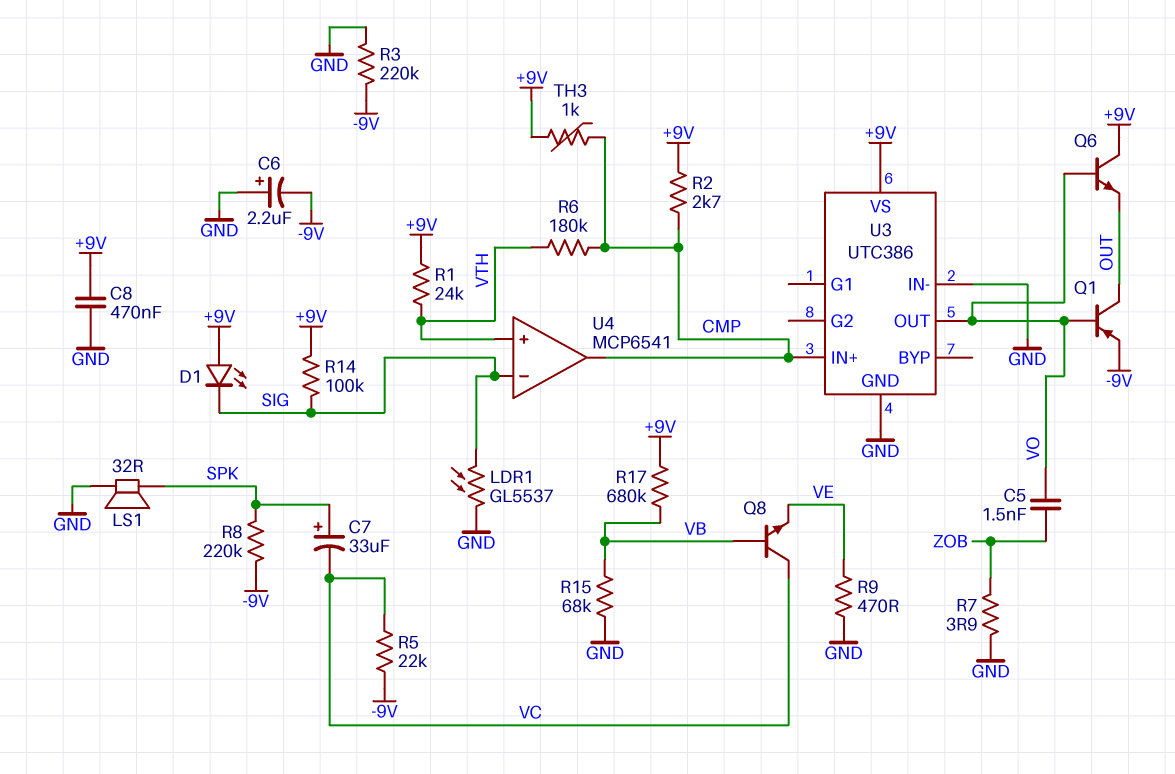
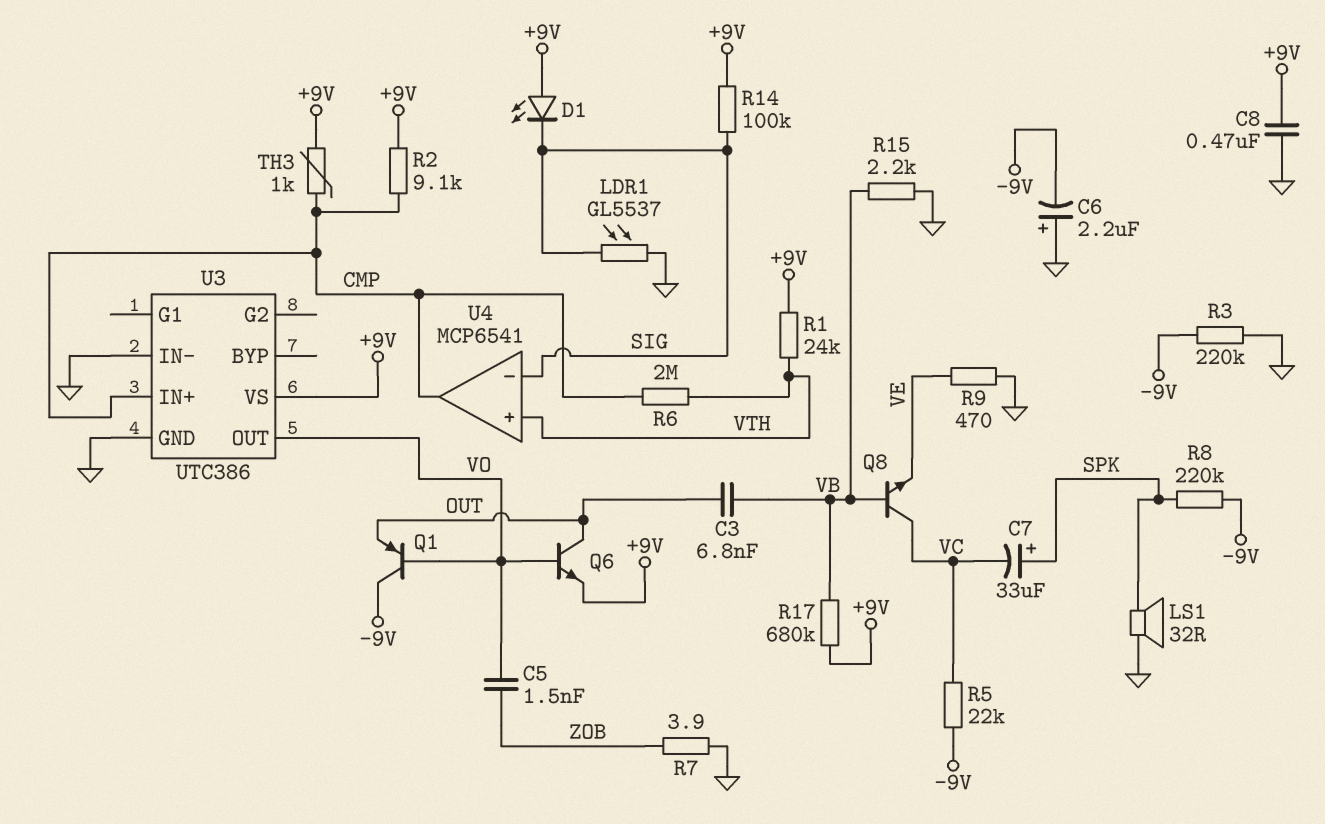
C3: none -> 6.8nF (OUT, VB)
Q1: PNP (B VO, C OUT, E -9V) -> PNP (B VO, C -9V, E OUT)
Q6: NPN (B VO, C +9V, E OUT) -> NPN (B VO, C OUT, E +9V)
R2: 2.7k (+9V, CMP) -> 9.1k (+9V, CMP)
R6: 180k (CMP, VTH) -> 2M (CMP, VTH)
R15: 68k (GND, VB) -> 2.2k (GND, VB)

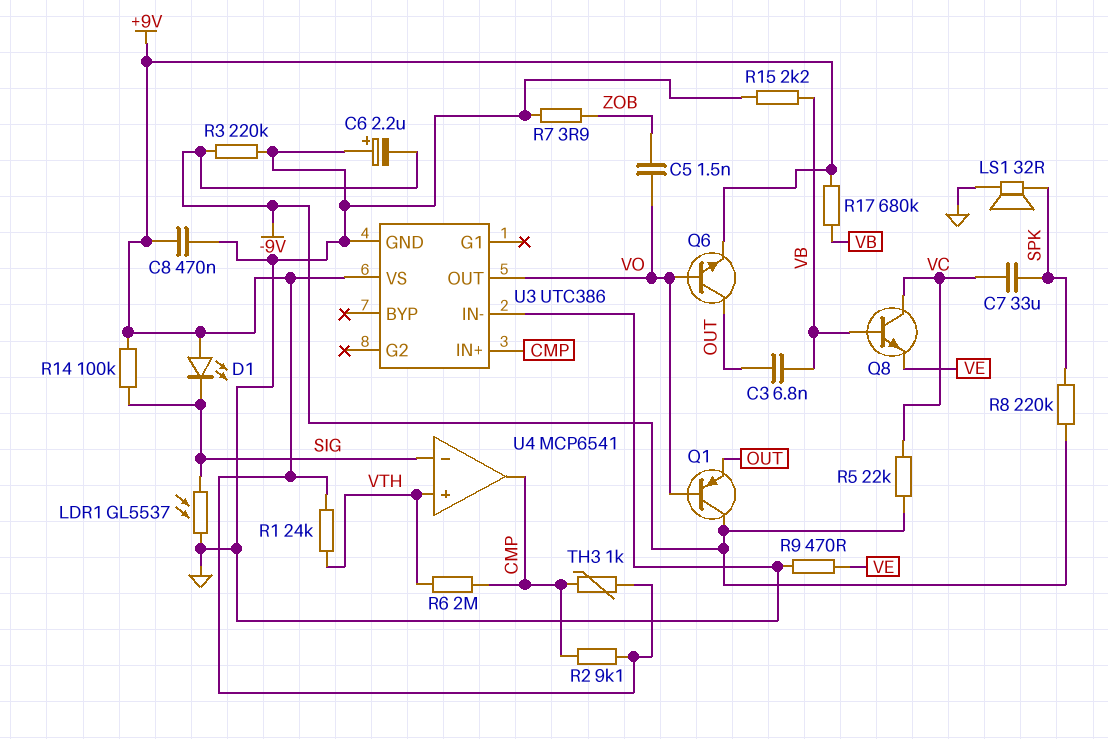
C7: 33uF (plus SPK, minus VC) -> 33uF (SPK, VC)

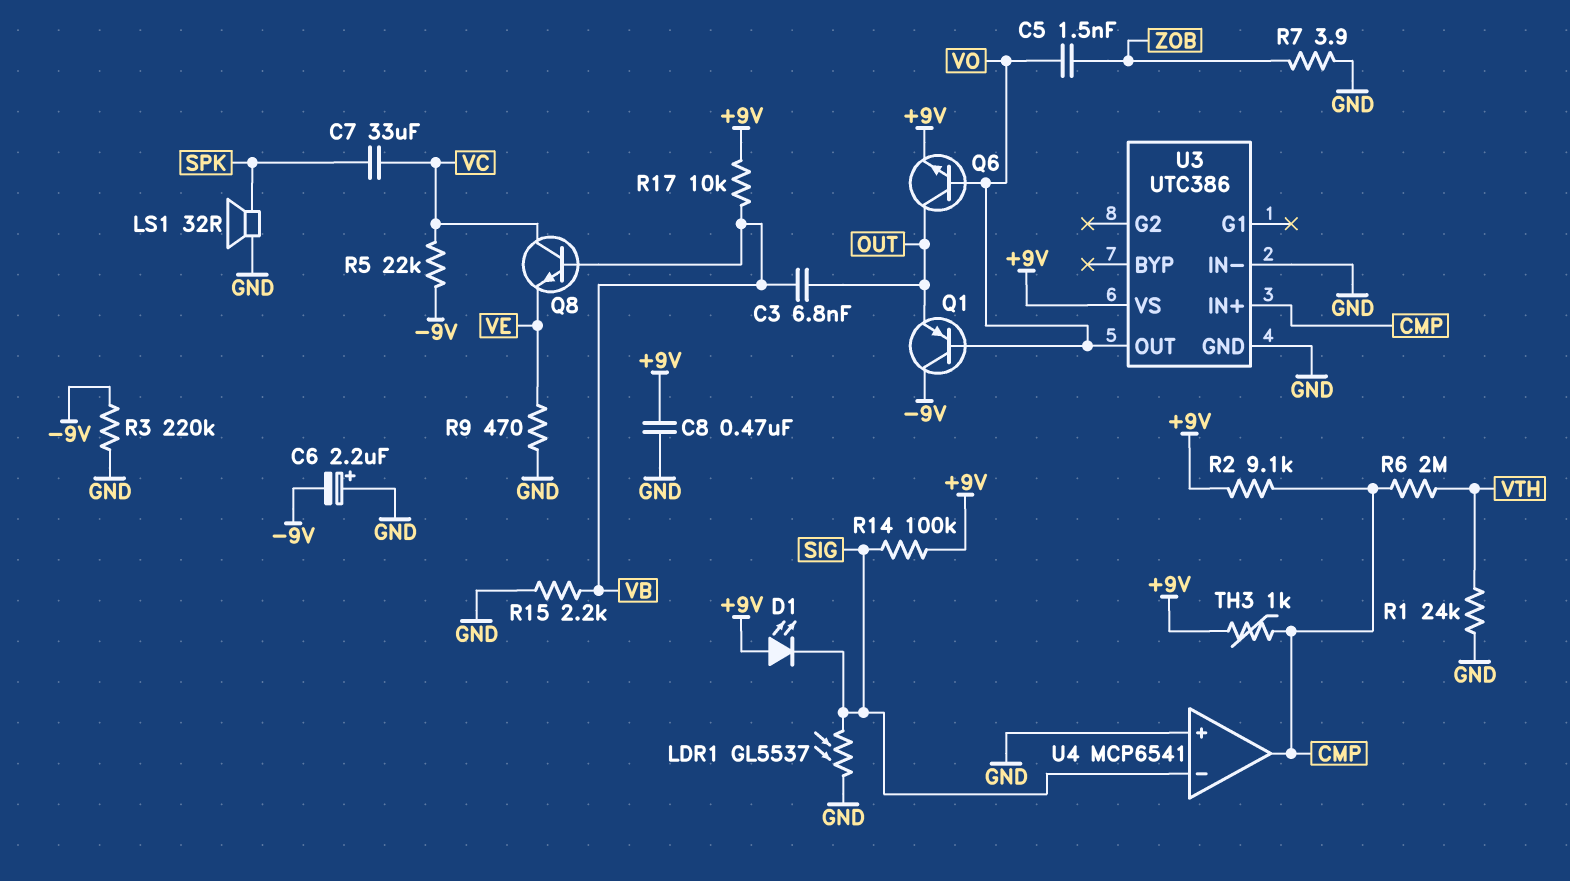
R1: 24k (+9V, VTH) -> 24k (GND, VTH)
R8: 220k (-9V, SPK) -> none
R17: 680k (+9V, VB) -> 10k (+9V, VB)
U4 pin in+: VTH -> GND

